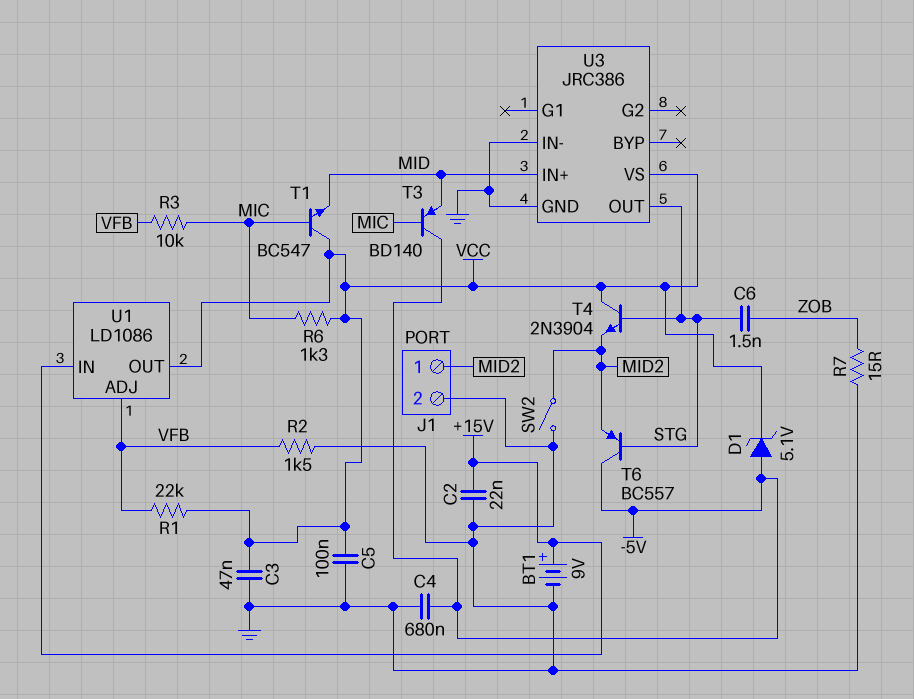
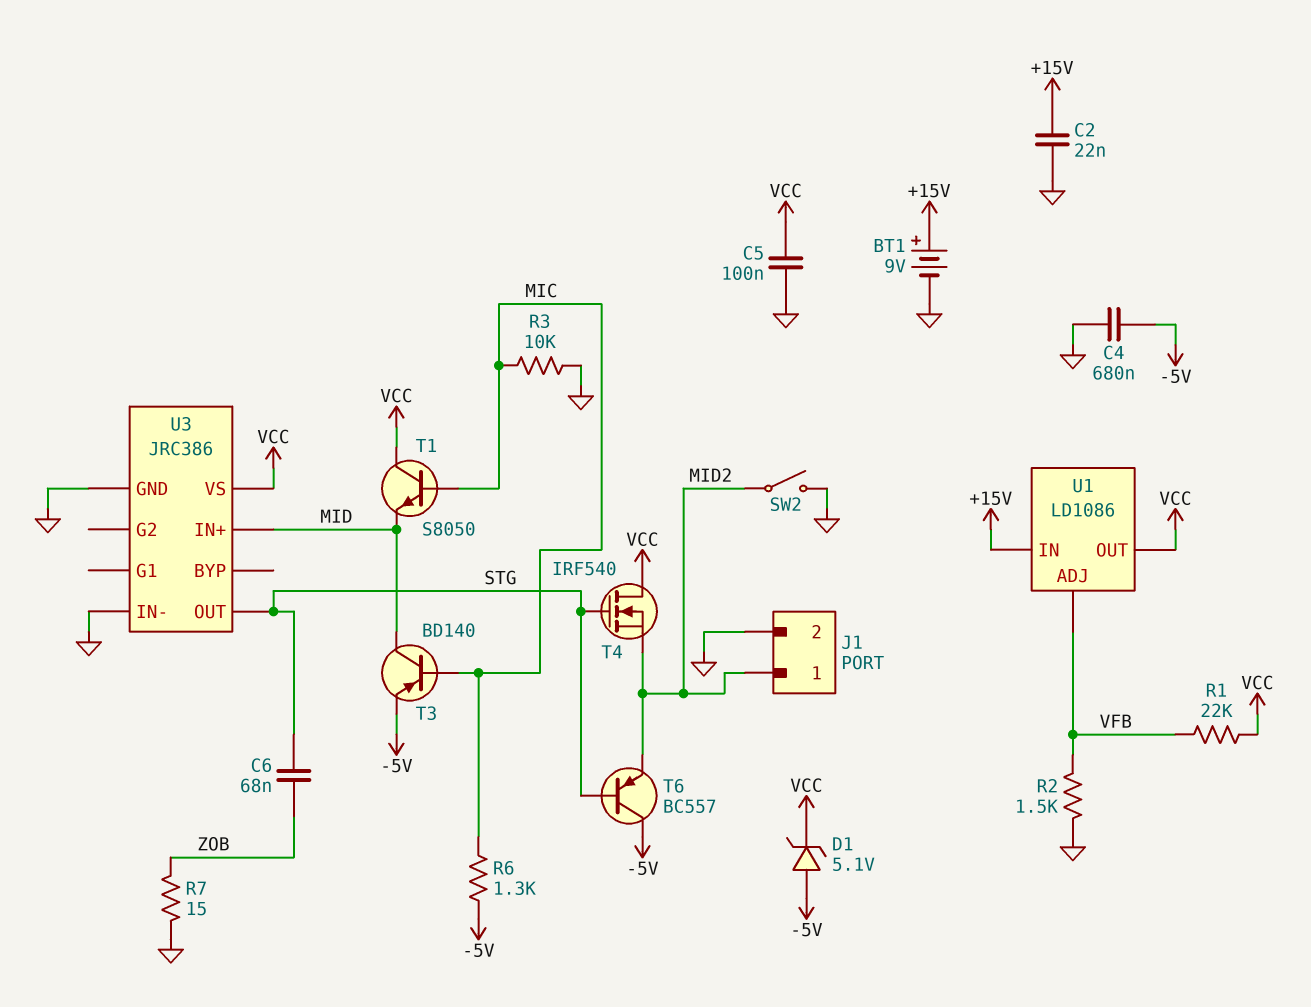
C3: 47nF (GND, VCC) -> none
C6: 1.5nF (STG, ZOB) -> 68nF (STG, ZOB)
R3: 10k (MIC, VFB) -> 10k (GND, MIC)
R6: 1.3k (MIC, VCC) -> 1.3k (-5V, MIC)
T1: NPN BC547 (B MIC, C VCC, E MID) -> NPN S8050 (B MIC, C VCC, E MID)
T3: PNP BD140 (B MIC, C -5V, E MID) -> PNP BD140 (B MIC, C MID, E -5V)
T4: NPN 2N3904 (B STG, C VCC, E MID2) -> NMOS IRF540 (G STG, D VCC, S MID2)

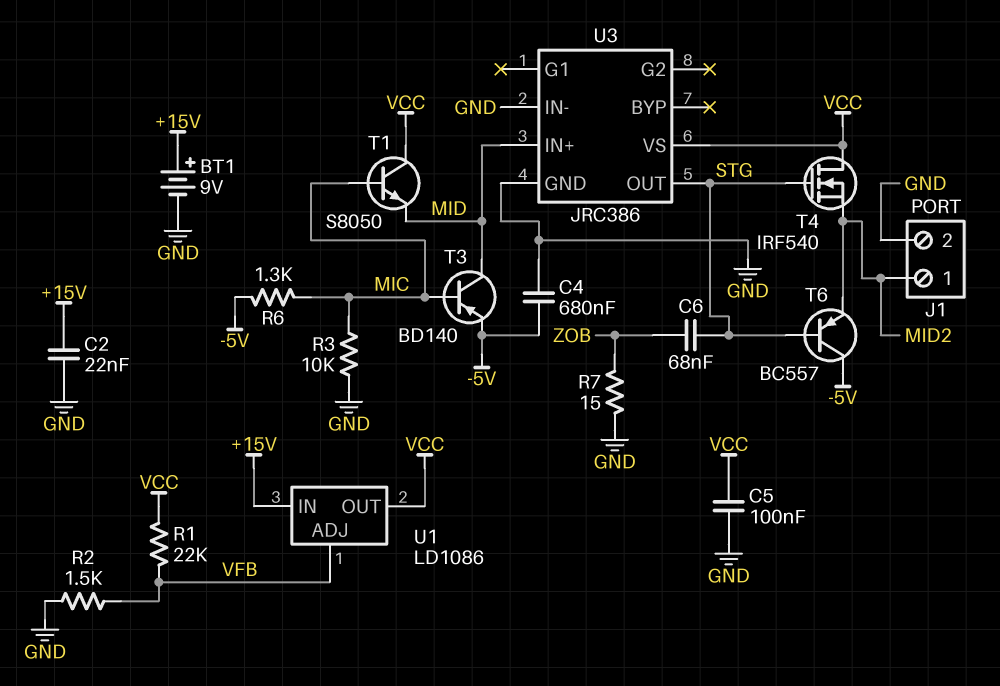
D1: zener 5.1V (A -5V, K VCC) -> none
SW2: switch (GND, MID2) -> none

